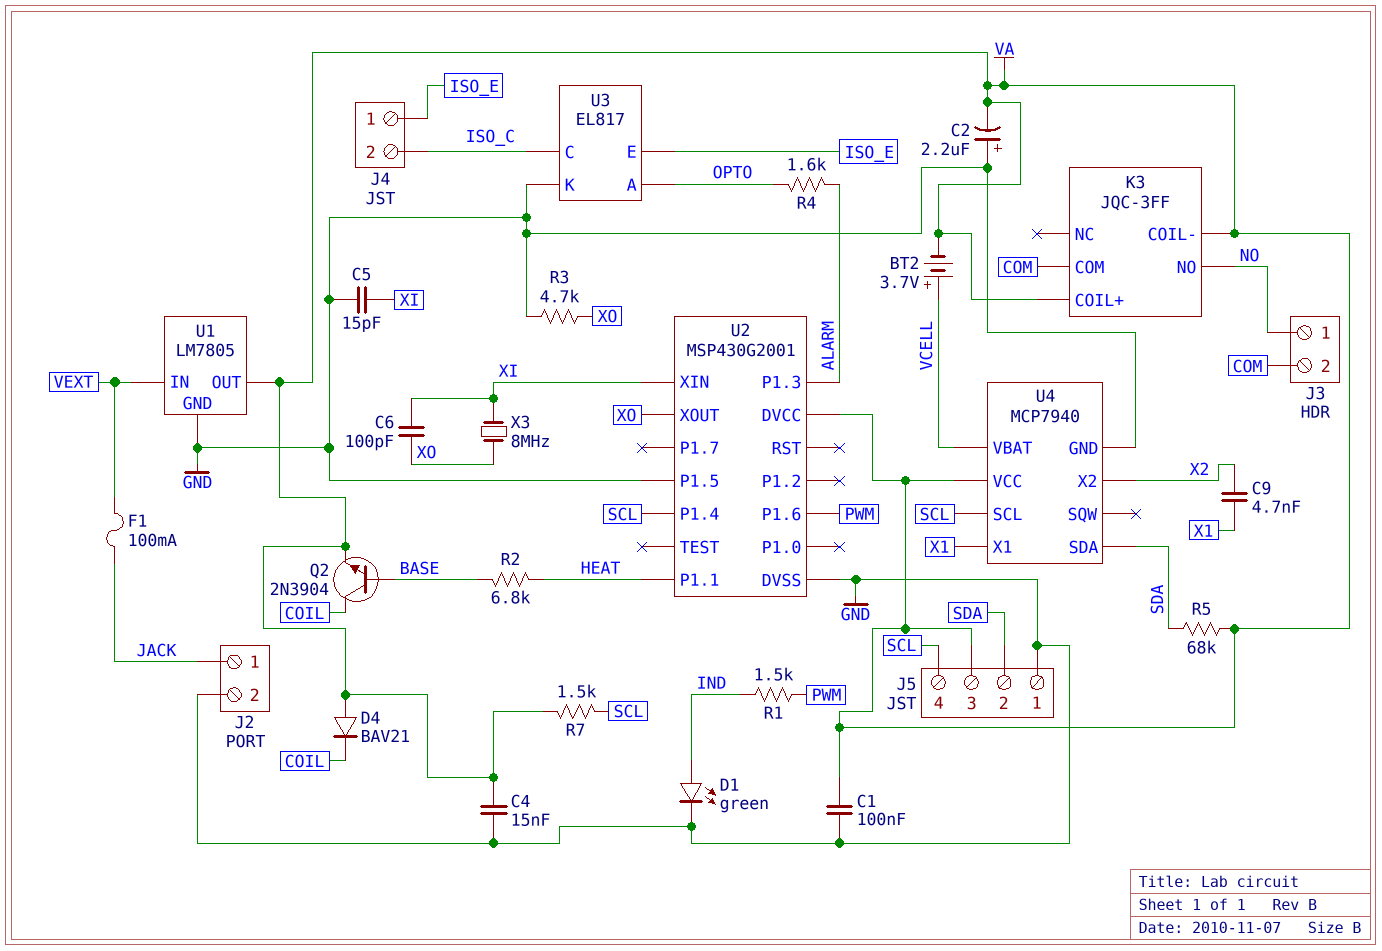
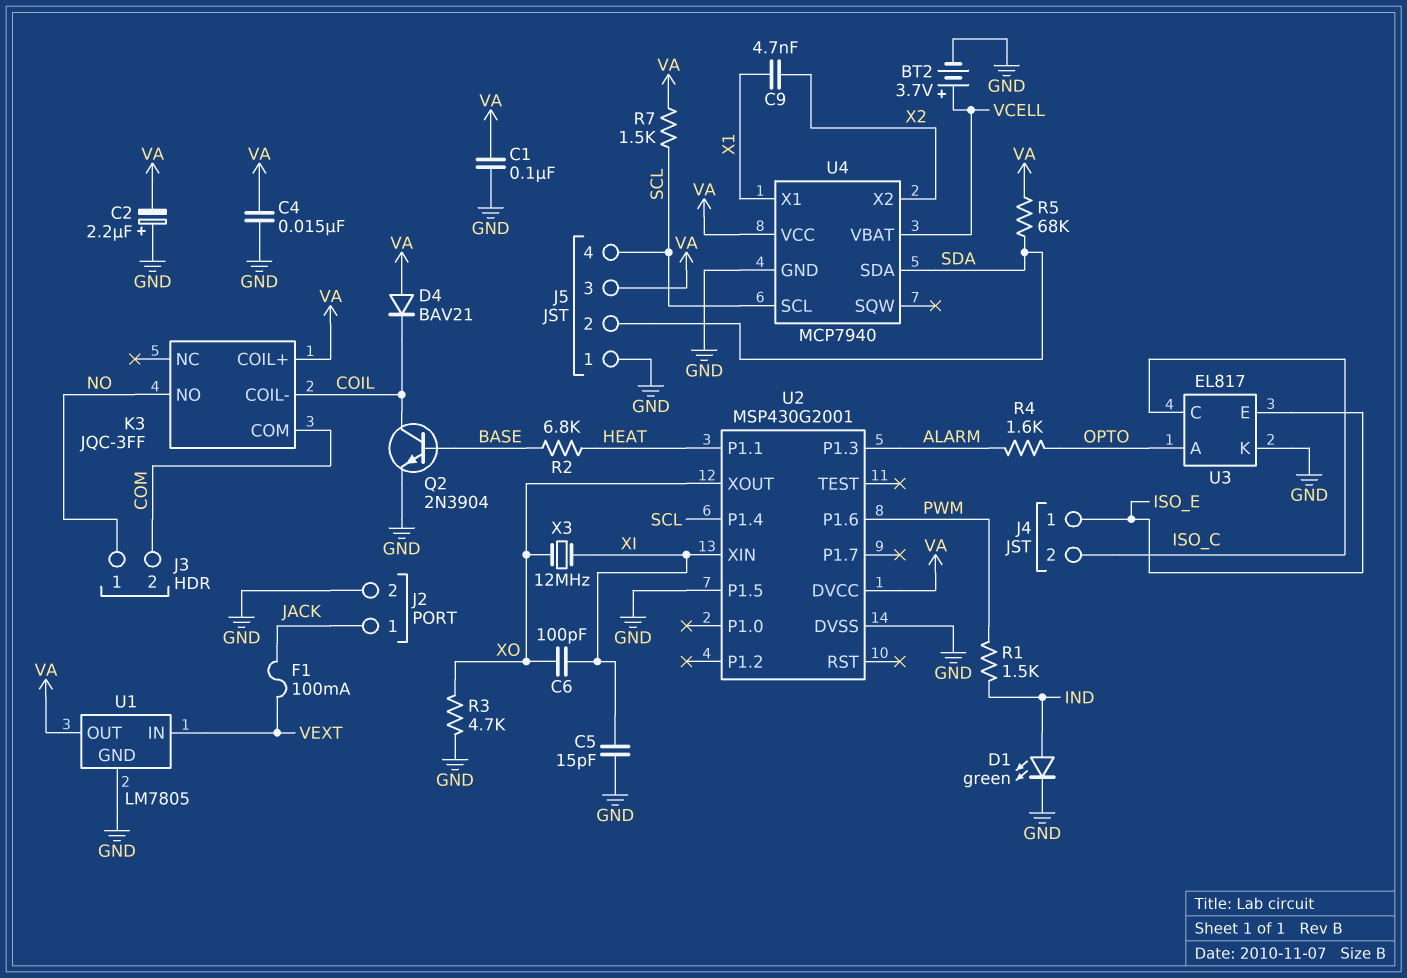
BT2: 3.7V (plus VCELL, minus VA) -> 3.7V (plus VCELL, minus GND)
K3 pin COIL-: VA -> COIL
Q2: NPN 2N3904 (B BASE, C COIL, E VA) -> NPN 2N3904 (B BASE, C COIL, E GND)
X3: 8MHz (XI, XO) -> 12MHz (XI, XO)

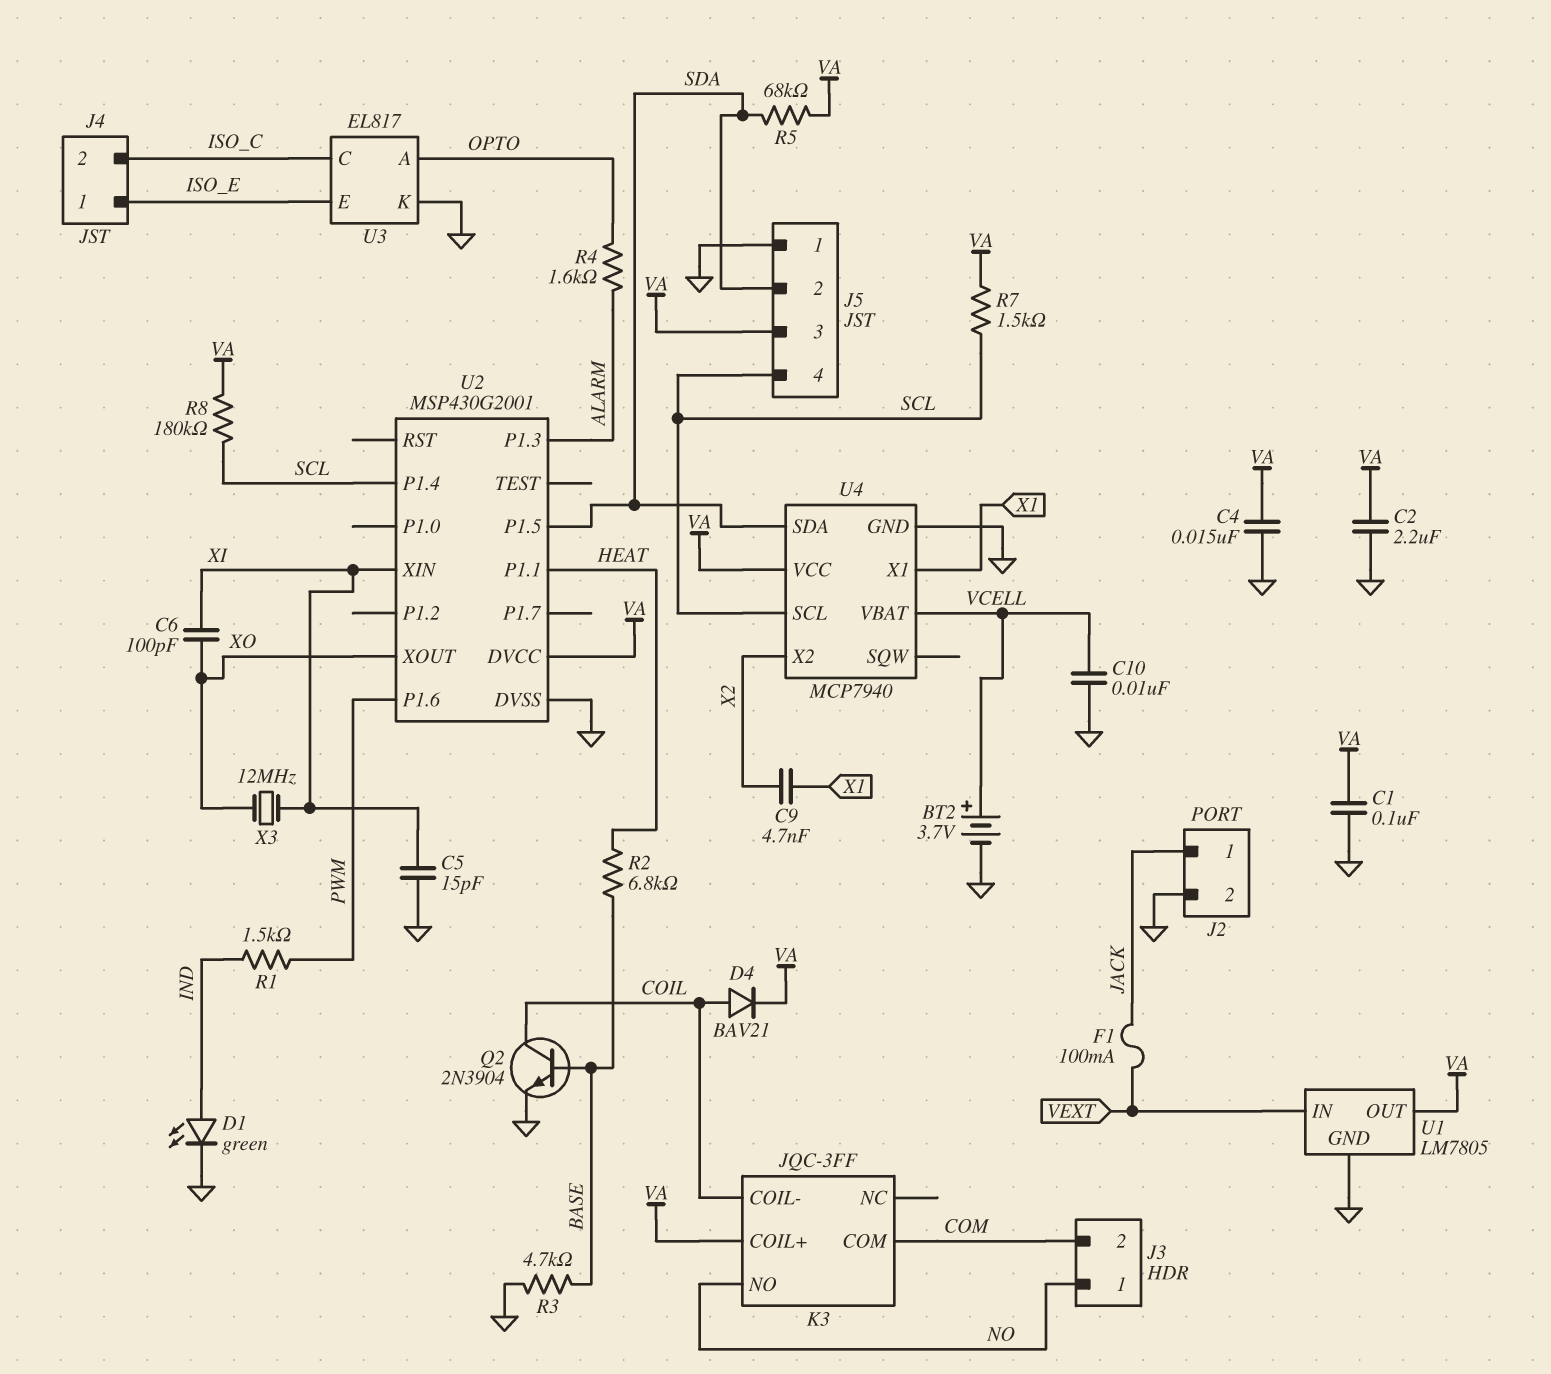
C2: 2.2uF (plus GND, minus VA) -> 2.2uF (GND, VA)
C10: none -> 10nF (GND, VCELL)
D4: diode BAV21 (A VA, K COIL) -> diode BAV21 (A COIL, K VA)
R3: 4.7k (GND, XO) -> 4.7k (BASE, GND)
R8: none -> 180k (SCL, VA)
U2 pin P1.5: GND -> SDA

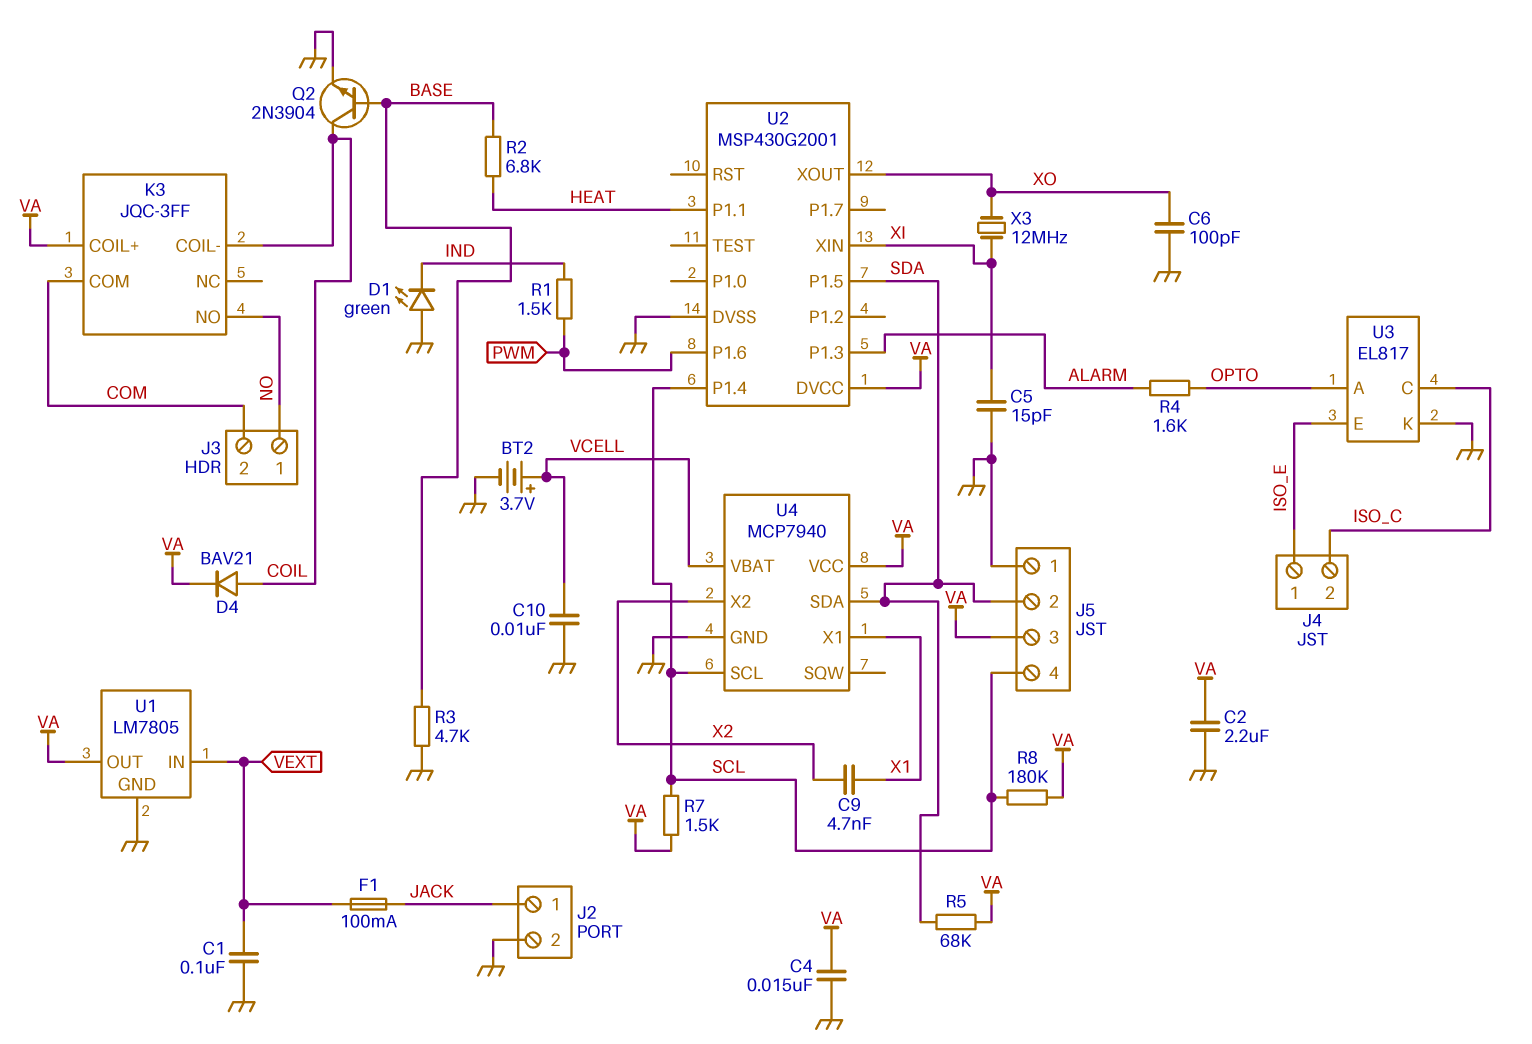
C1: 100nF (GND, VA) -> 100nF (GND, VEXT)
C6: 100pF (XI, XO) -> 100pF (GND, XO)
D1: LED green (A IND, K GND) -> LED green (A GND, K IND)

